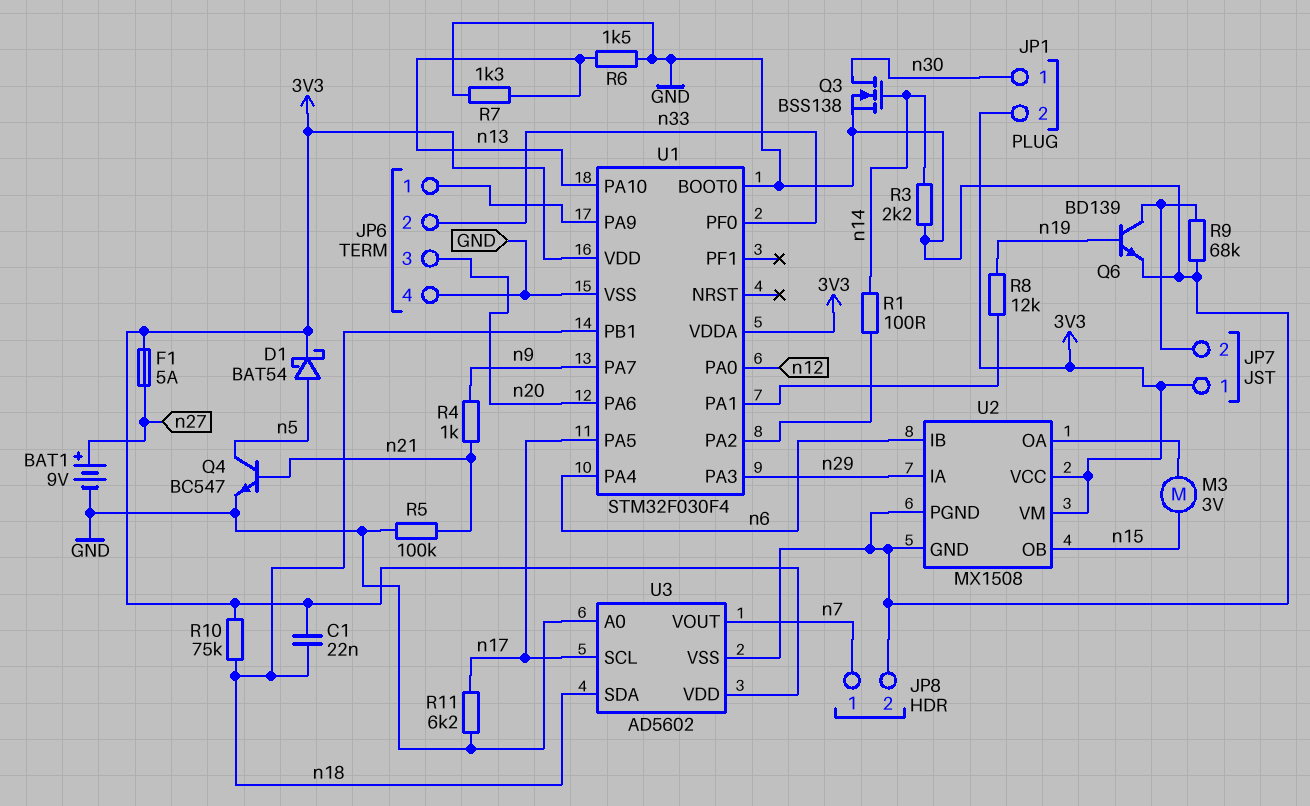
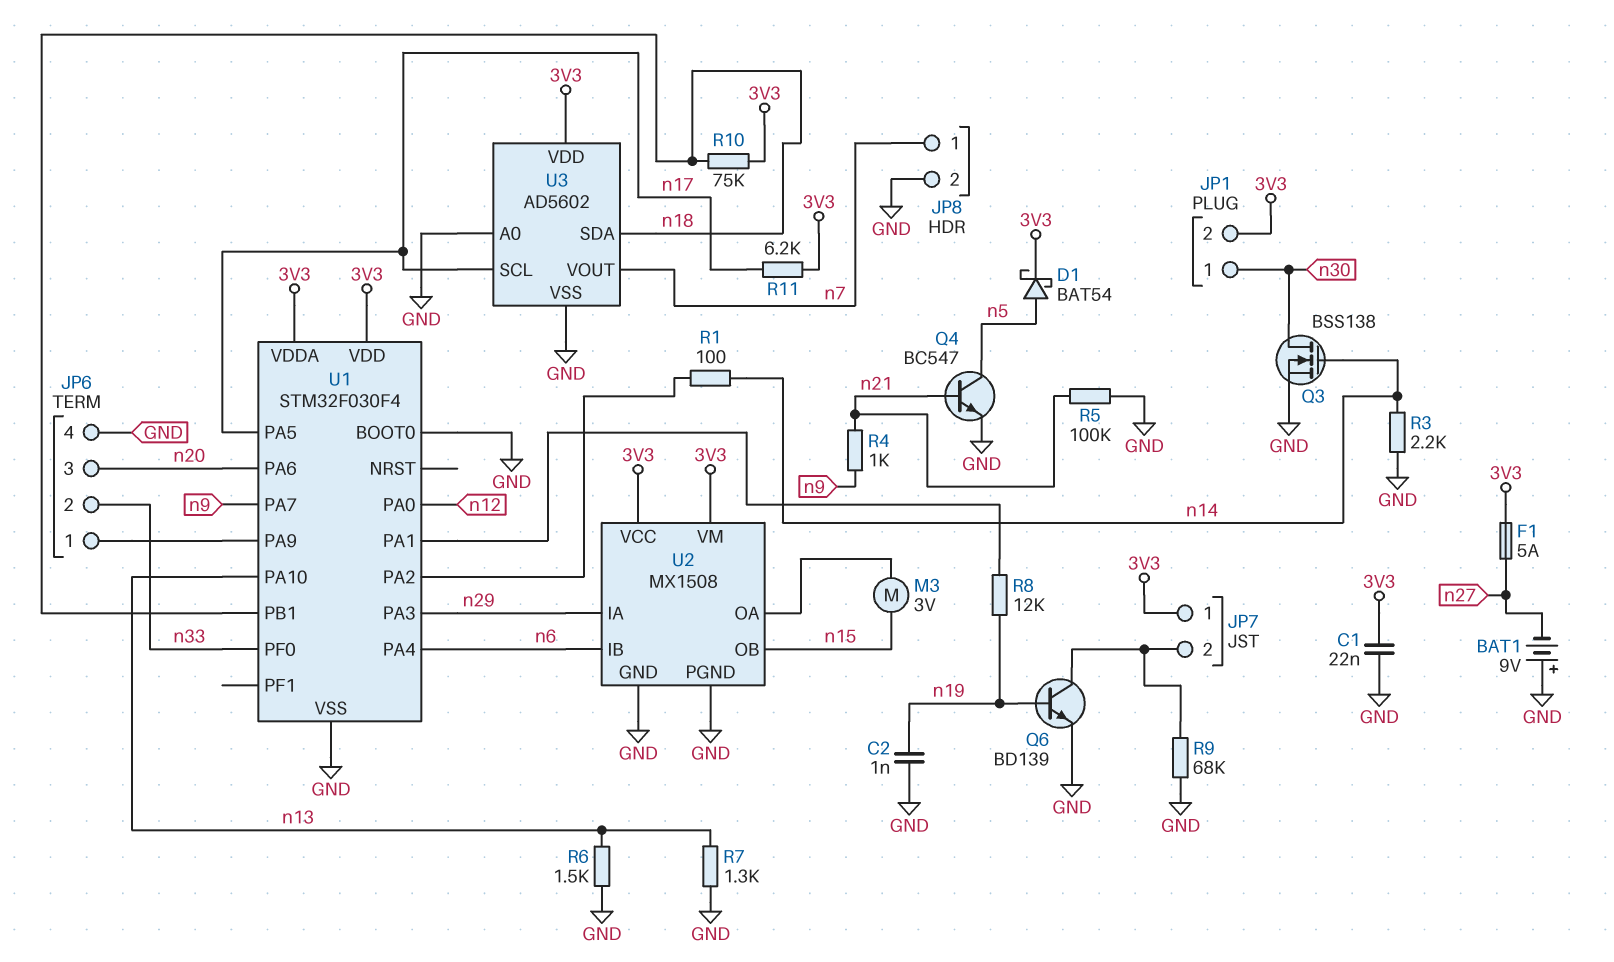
BAT1: 9V (plus n27, minus GND) -> 9V (plus GND, minus n27)
C1: 22nF (3V3, n18) -> 22nF (3V3, GND)
C2: none -> 1nF (GND, n19)
R11: 6.2k (GND, n17) -> 6.2k (3V3, n17)

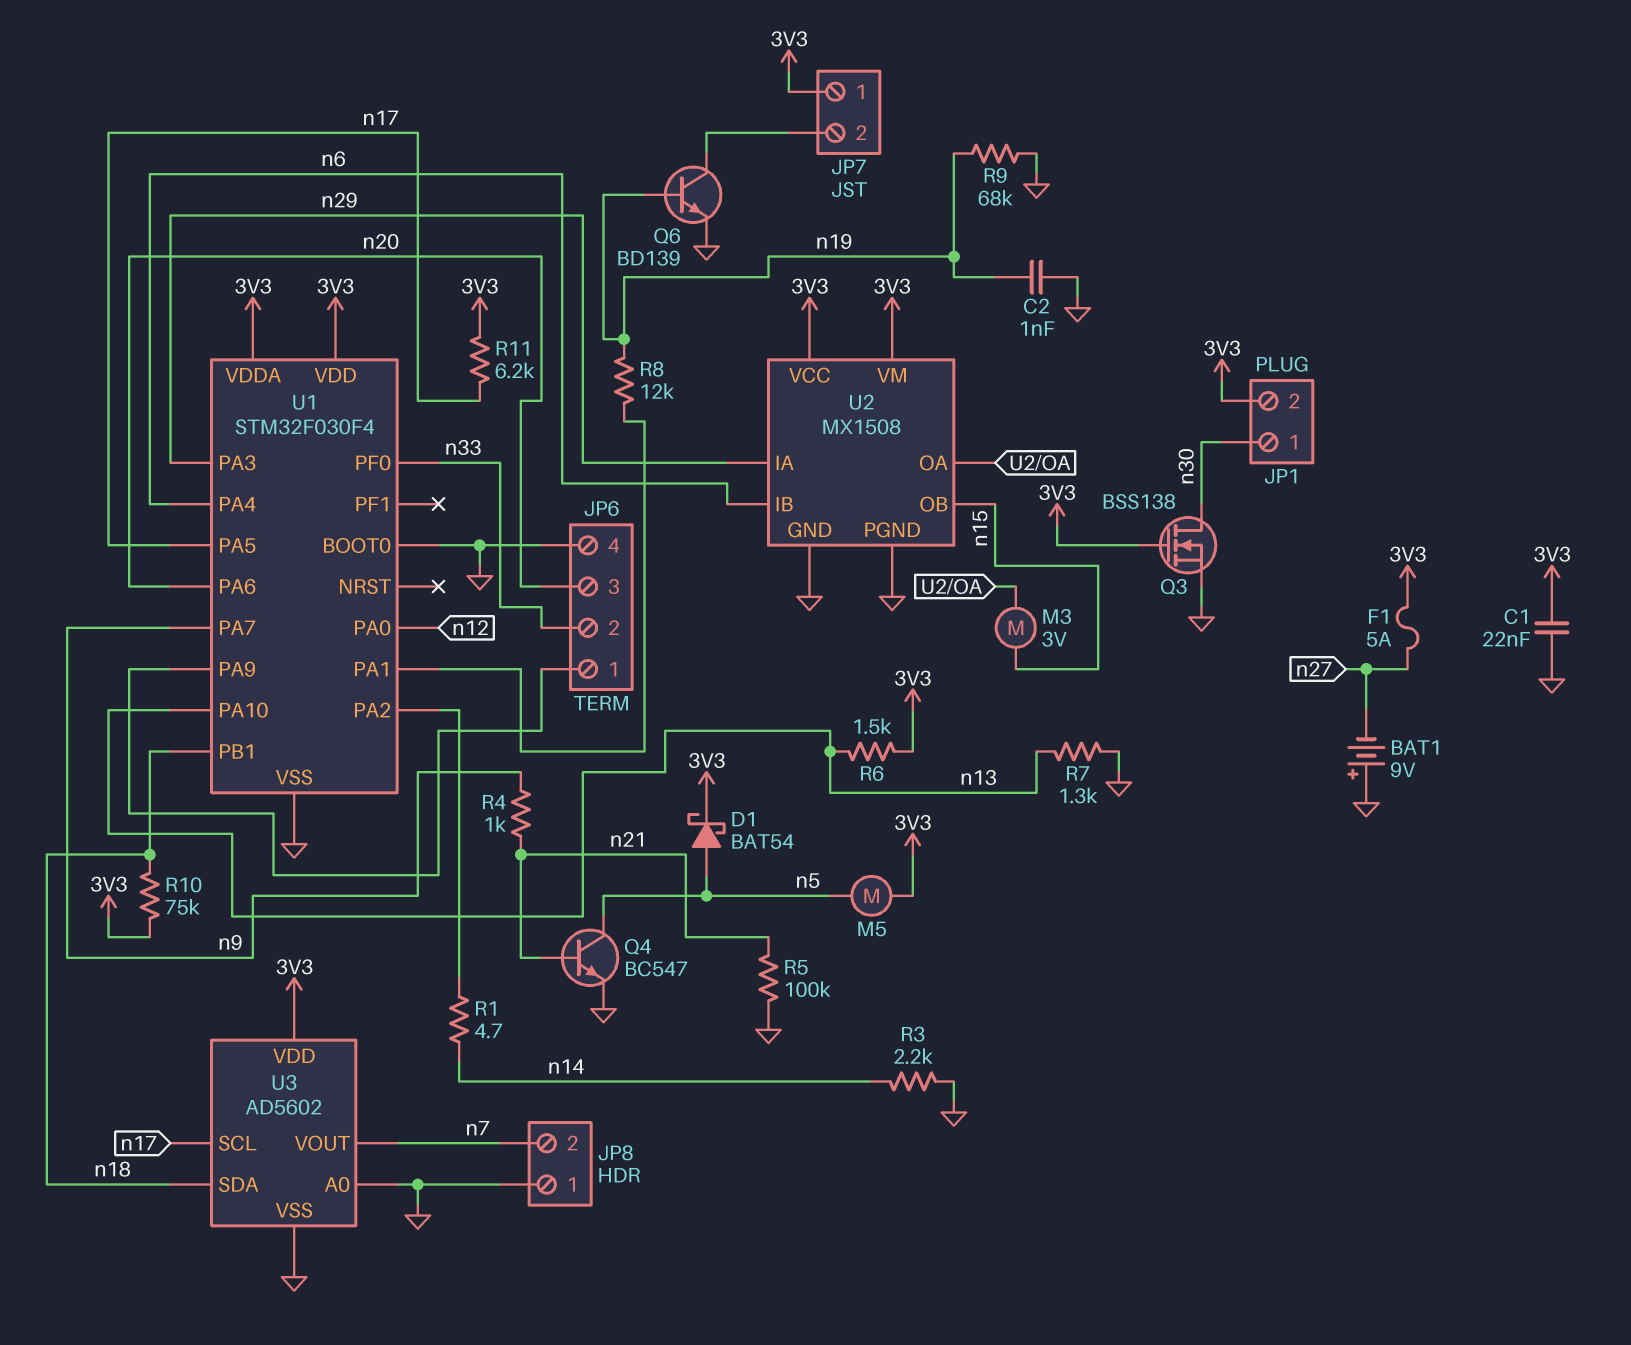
JP8 pin 1: n7 -> GND
JP8 pin 2: GND -> n7
M5: none -> motor (3V3, n5)
Q3: NMOS BSS138 (G n14, D n30, S GND) -> NMOS BSS138 (G 3V3, D n30, S GND)
R1: 100 (U1/PA2, n14) -> 4.7 (U1/PA2, n14)
R6: 1.5k (GND, n13) -> 1.5k (3V3, n13)
R9: 68k (GND, JP7/2) -> 68k (GND, n19)

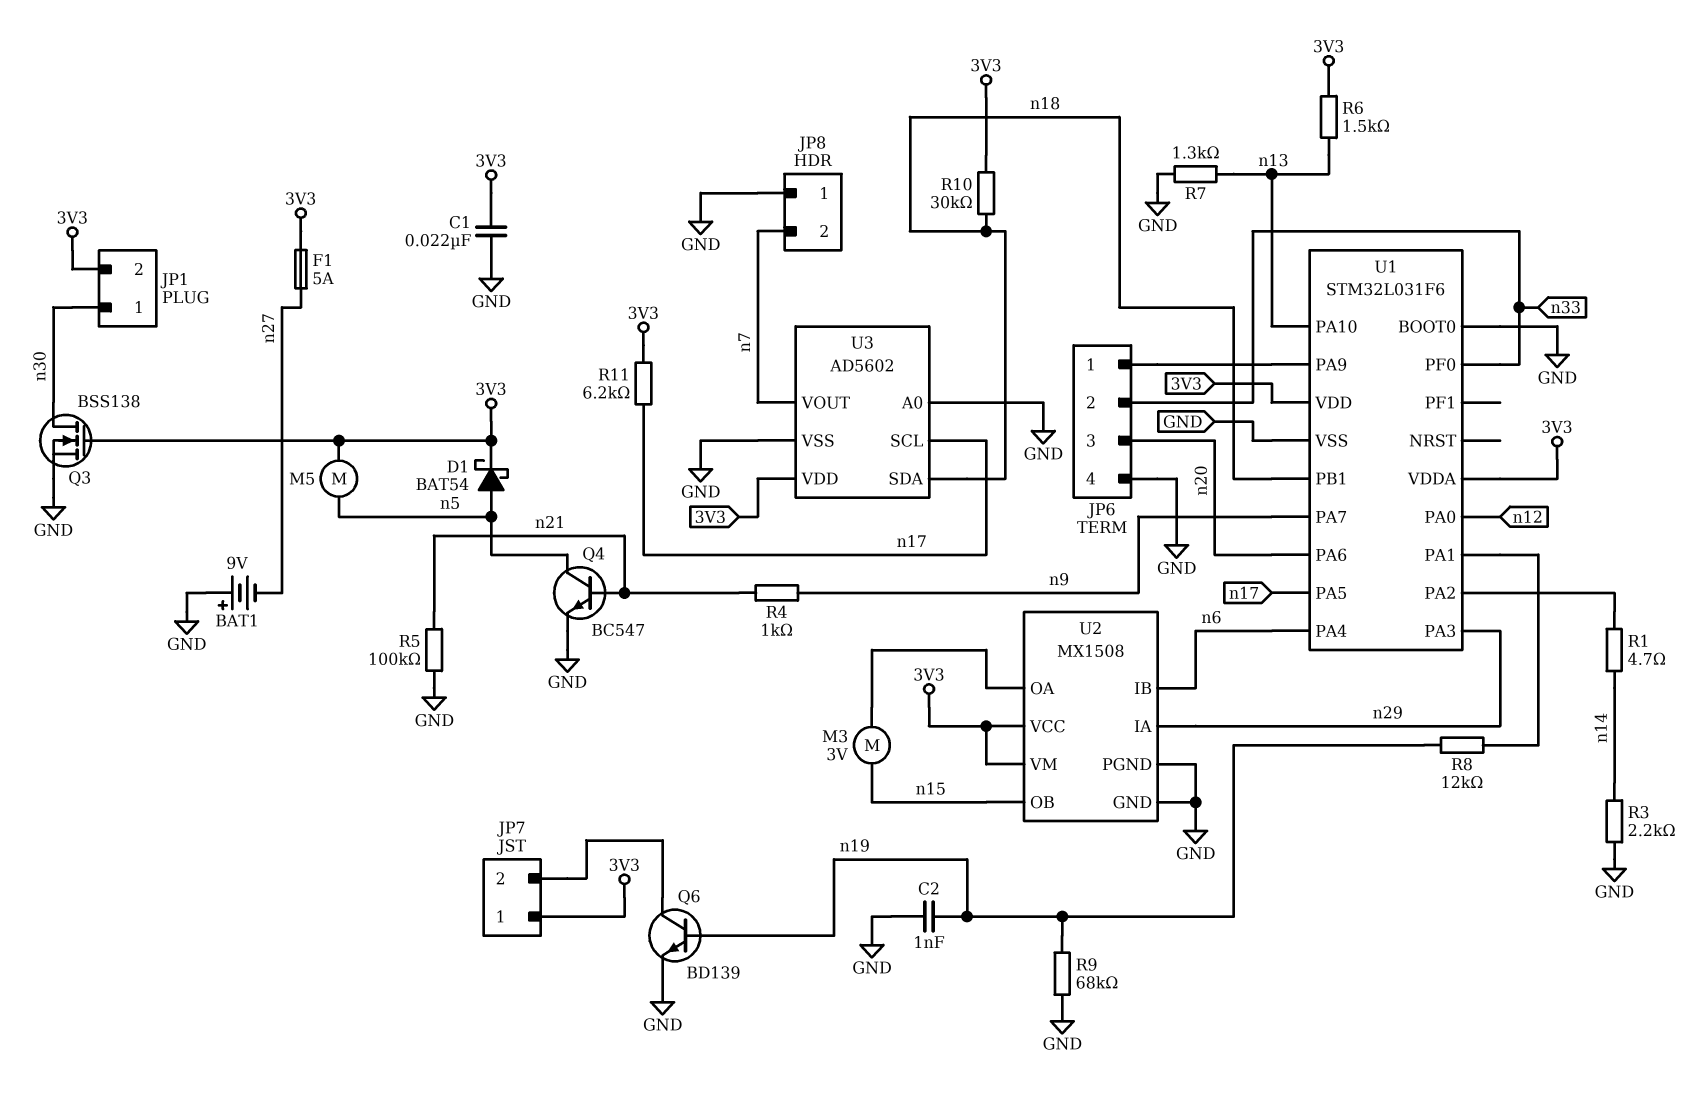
R10: 75k (3V3, n18) -> 30k (3V3, n18)
U1: STM32F030F4 -> STM32L031F6

